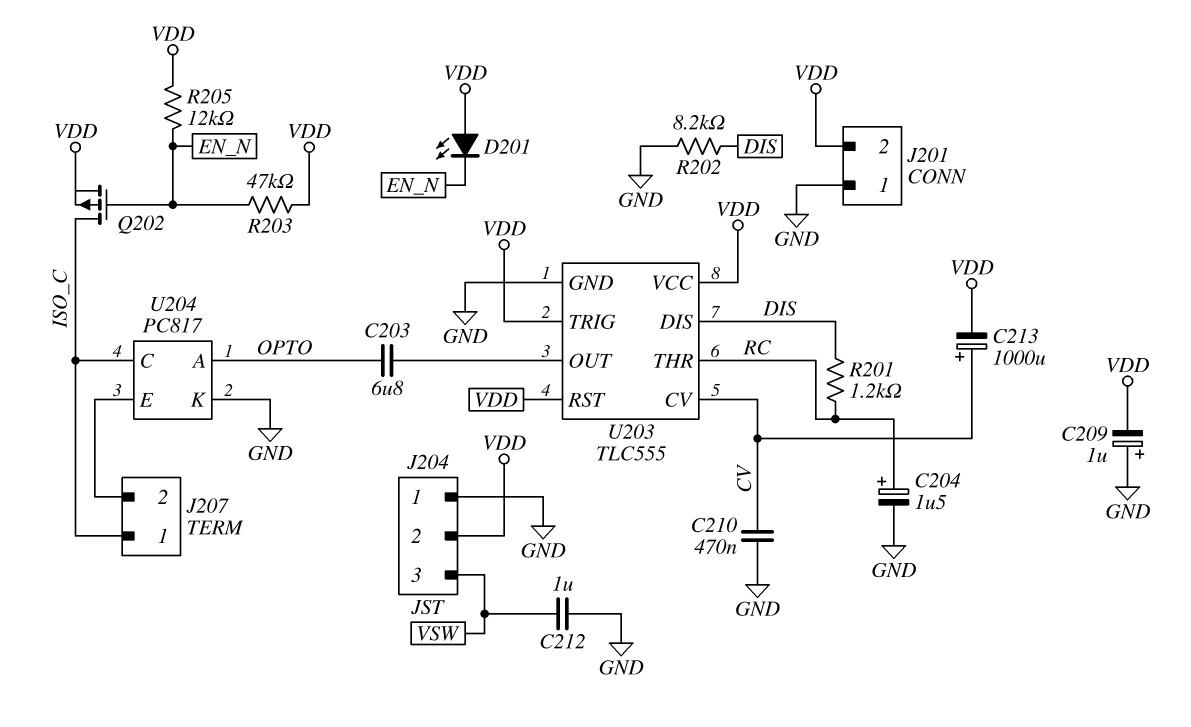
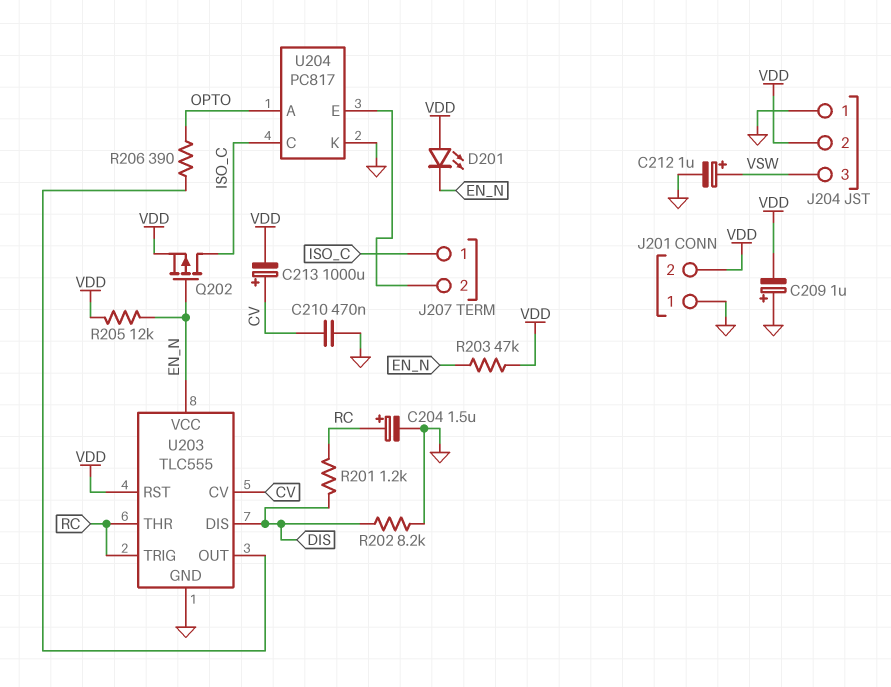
C203: 6.8uF (OPTO, U203/OUT) -> none
C212: 1uF (GND, VSW) -> 1uF (plus VSW, minus GND)
R206: none -> 390 (OPTO, U203/OUT)
U203 pin TRIG: VDD -> RC
U203 pin VCC: VDD -> EN_N

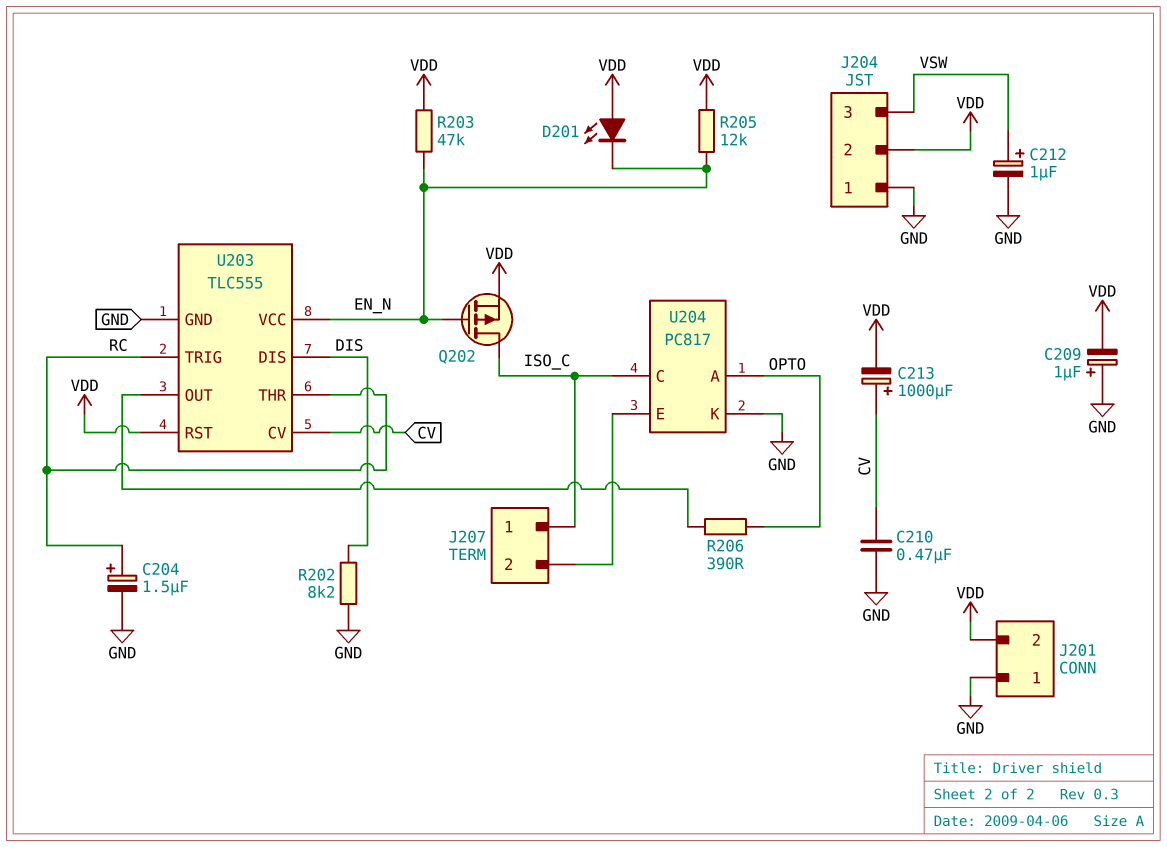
R201: 1.2k (DIS, RC) -> none

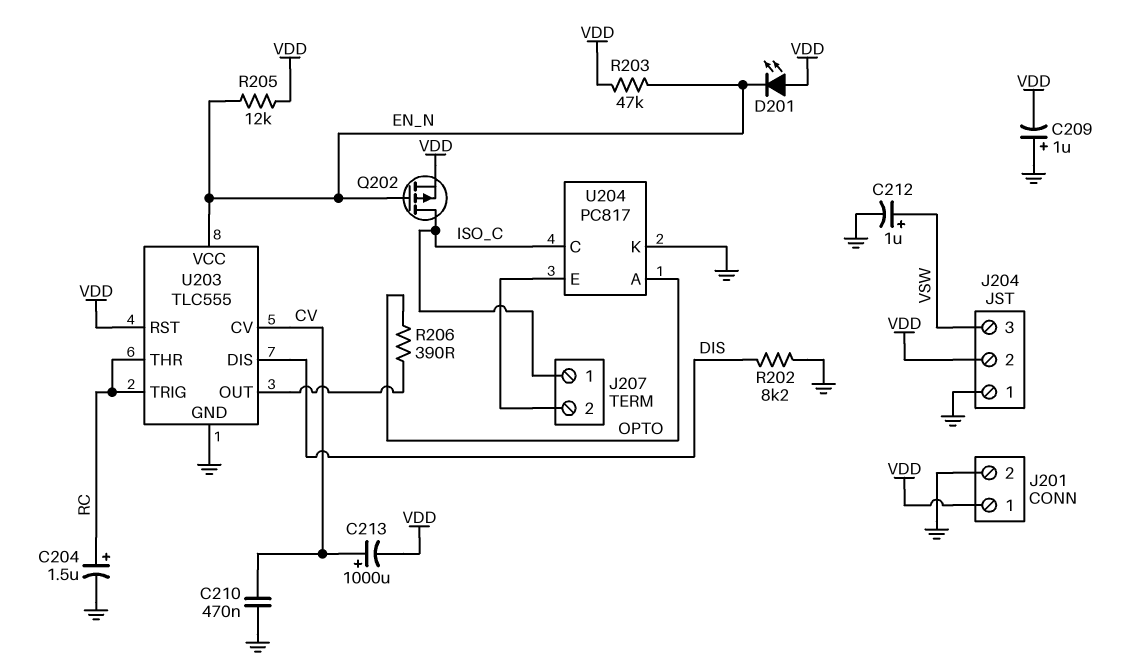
J201 pin 1: GND -> VDD
J201 pin 2: VDD -> GND

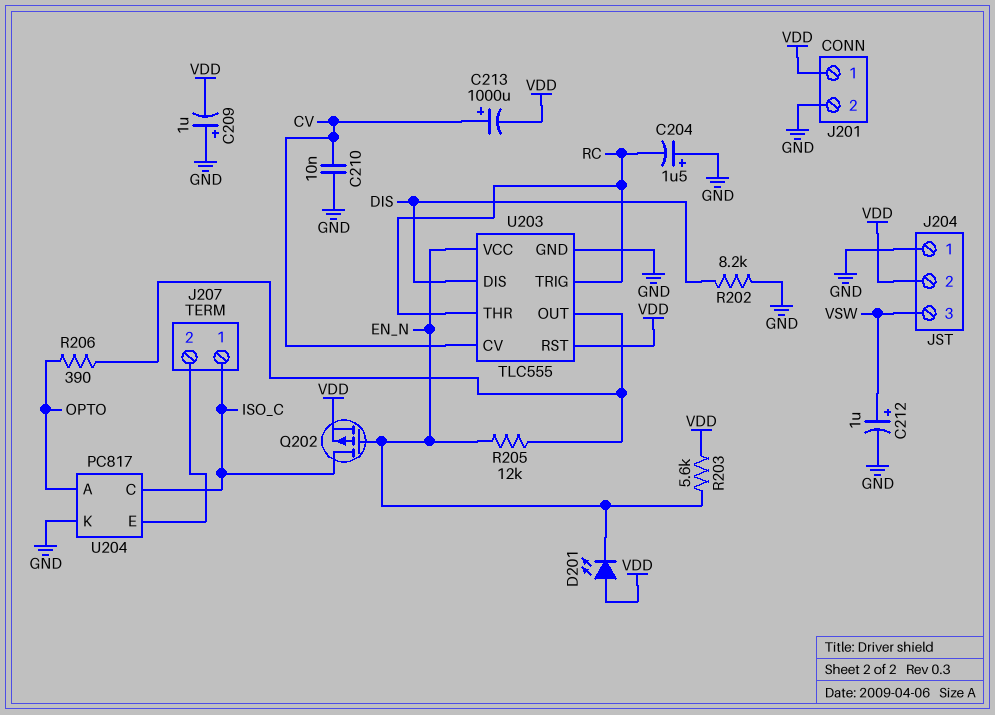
C204: 1.5uF (plus RC, minus GND) -> 1.5uF (plus GND, minus RC)
C210: 470nF (CV, GND) -> 10nF (CV, GND)
R203: 47k (EN_N, VDD) -> 5.6k (EN_N, VDD)
R205: 12k (EN_N, VDD) -> 12k (EN_N, U203/OUT)

